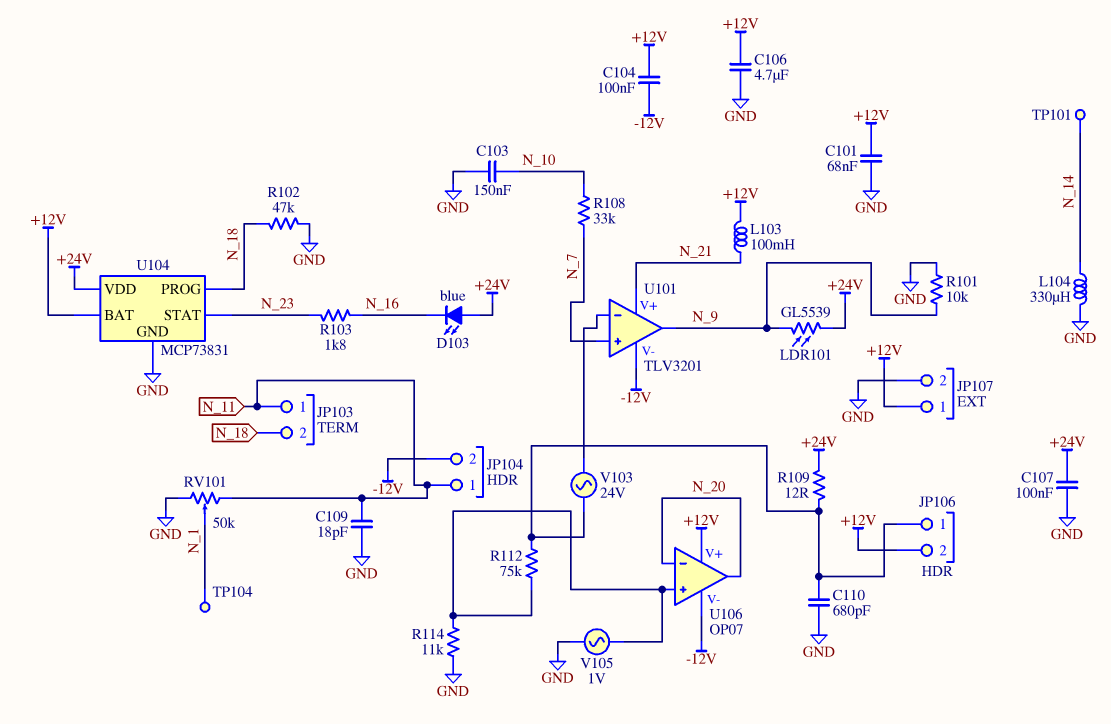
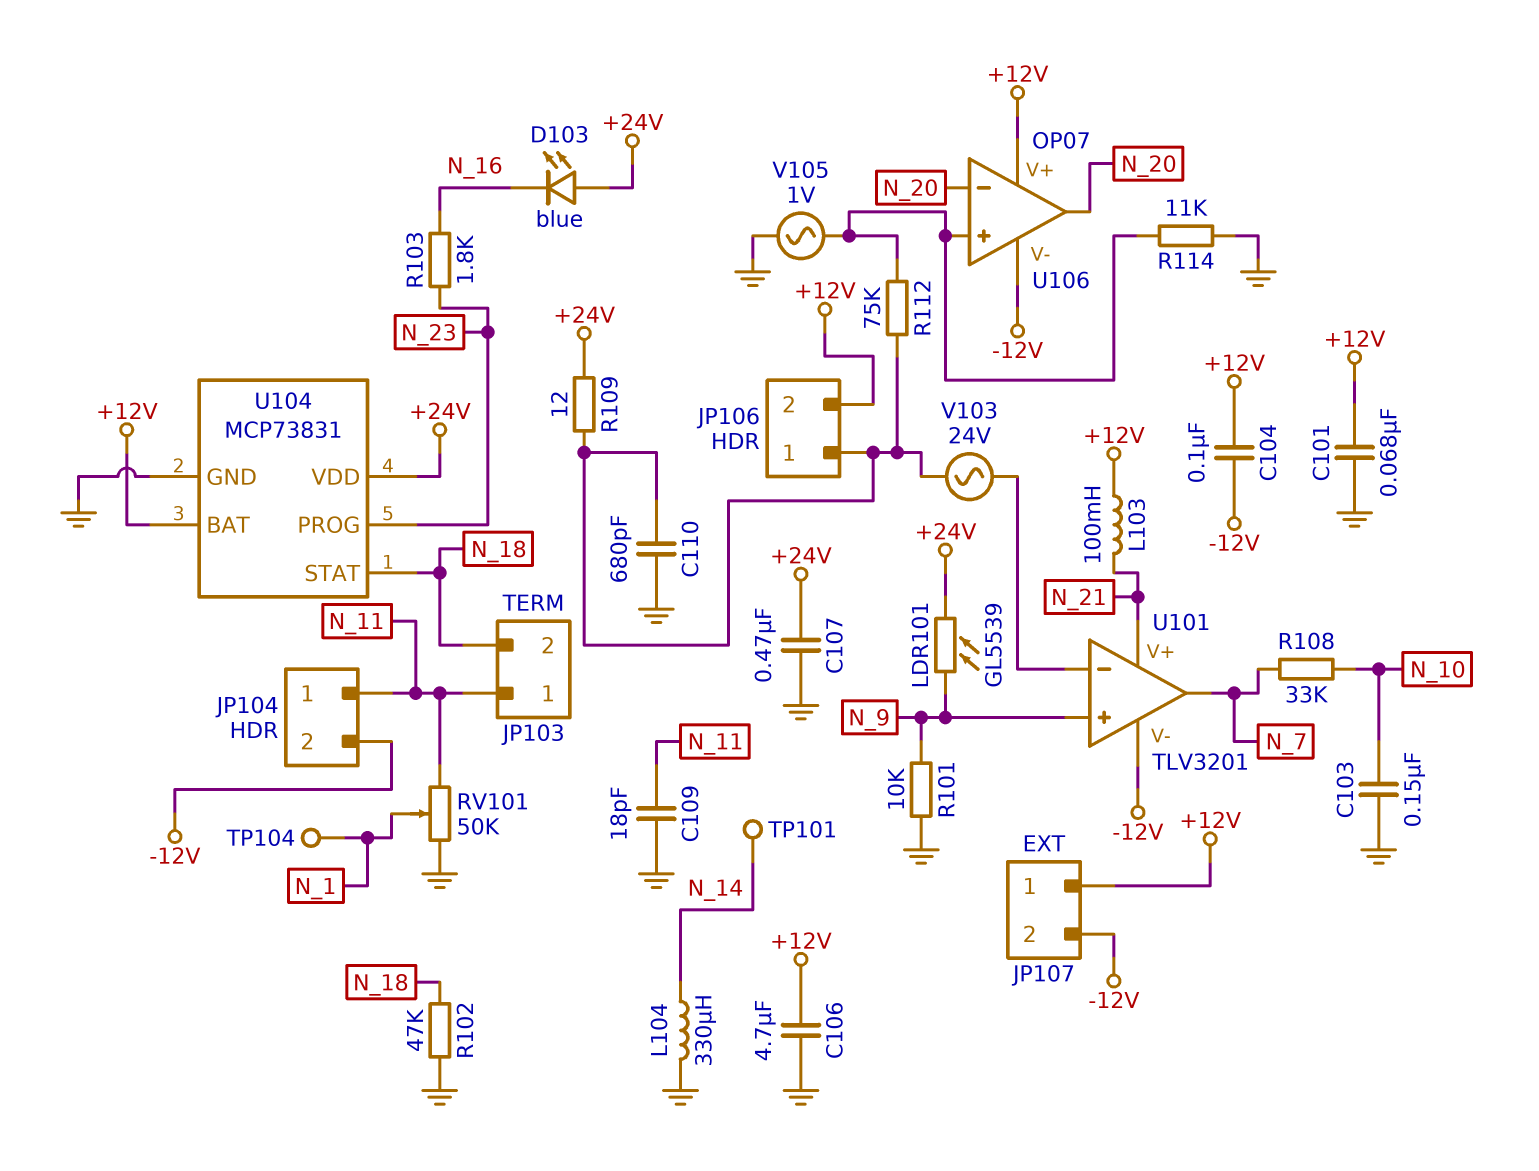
C107: 100nF (+24V, GND) -> 470nF (+24V, GND)
JP107 pin 2: GND -> -12V
U101 pin in+: N_7 -> N_9
U101 pin out: N_9 -> N_7
U104 pin PROG: N_18 -> N_23
U104 pin STAT: N_23 -> N_18

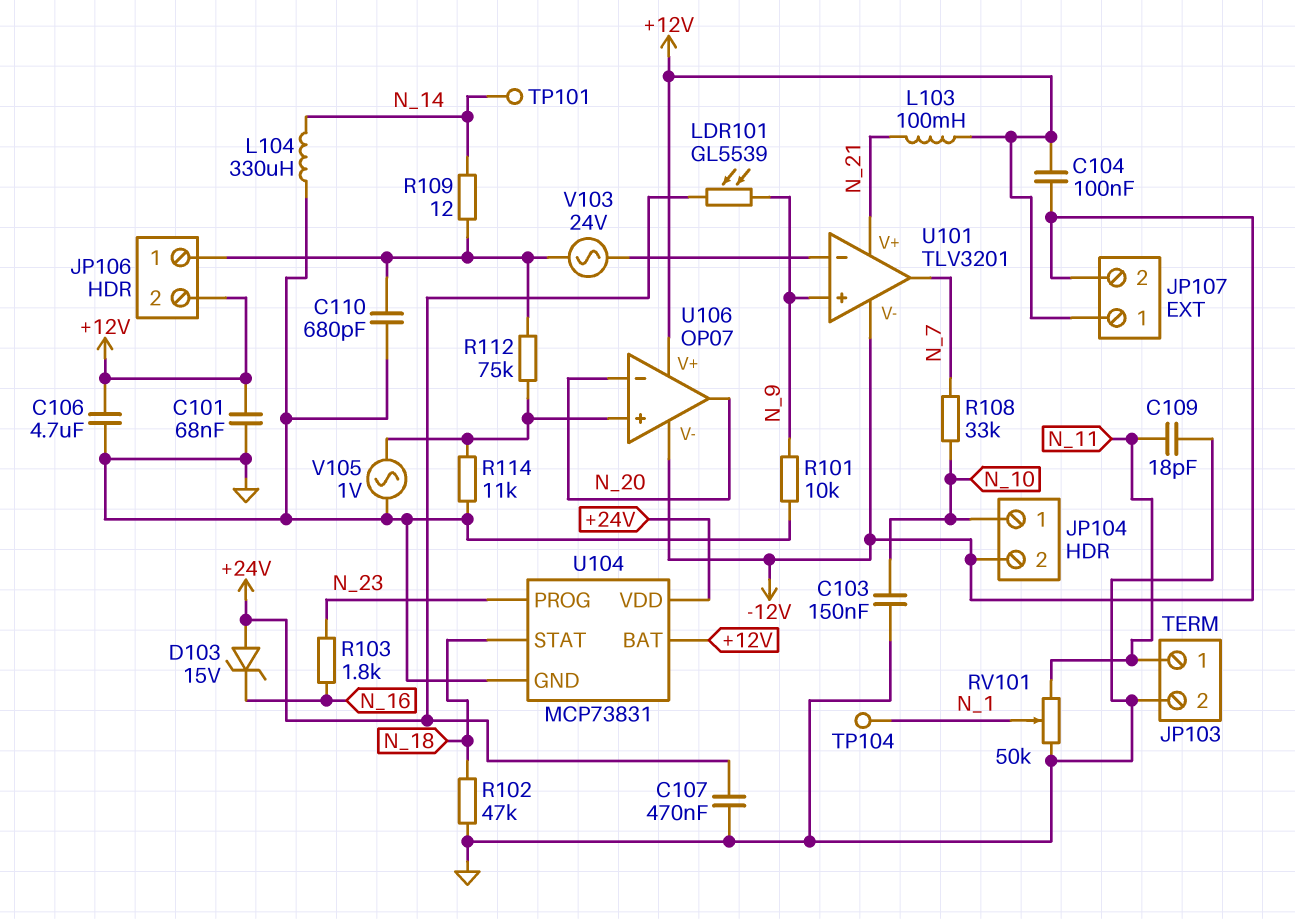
D103: LED blue (A +24V, K N_16) -> zener 15V (A +24V, K N_16)
JP103 pin 2: N_18 -> GND
JP104 pin 1: N_11 -> N_10
R109: 12 (+24V, JP106/1) -> 12 (JP106/1, N_14)

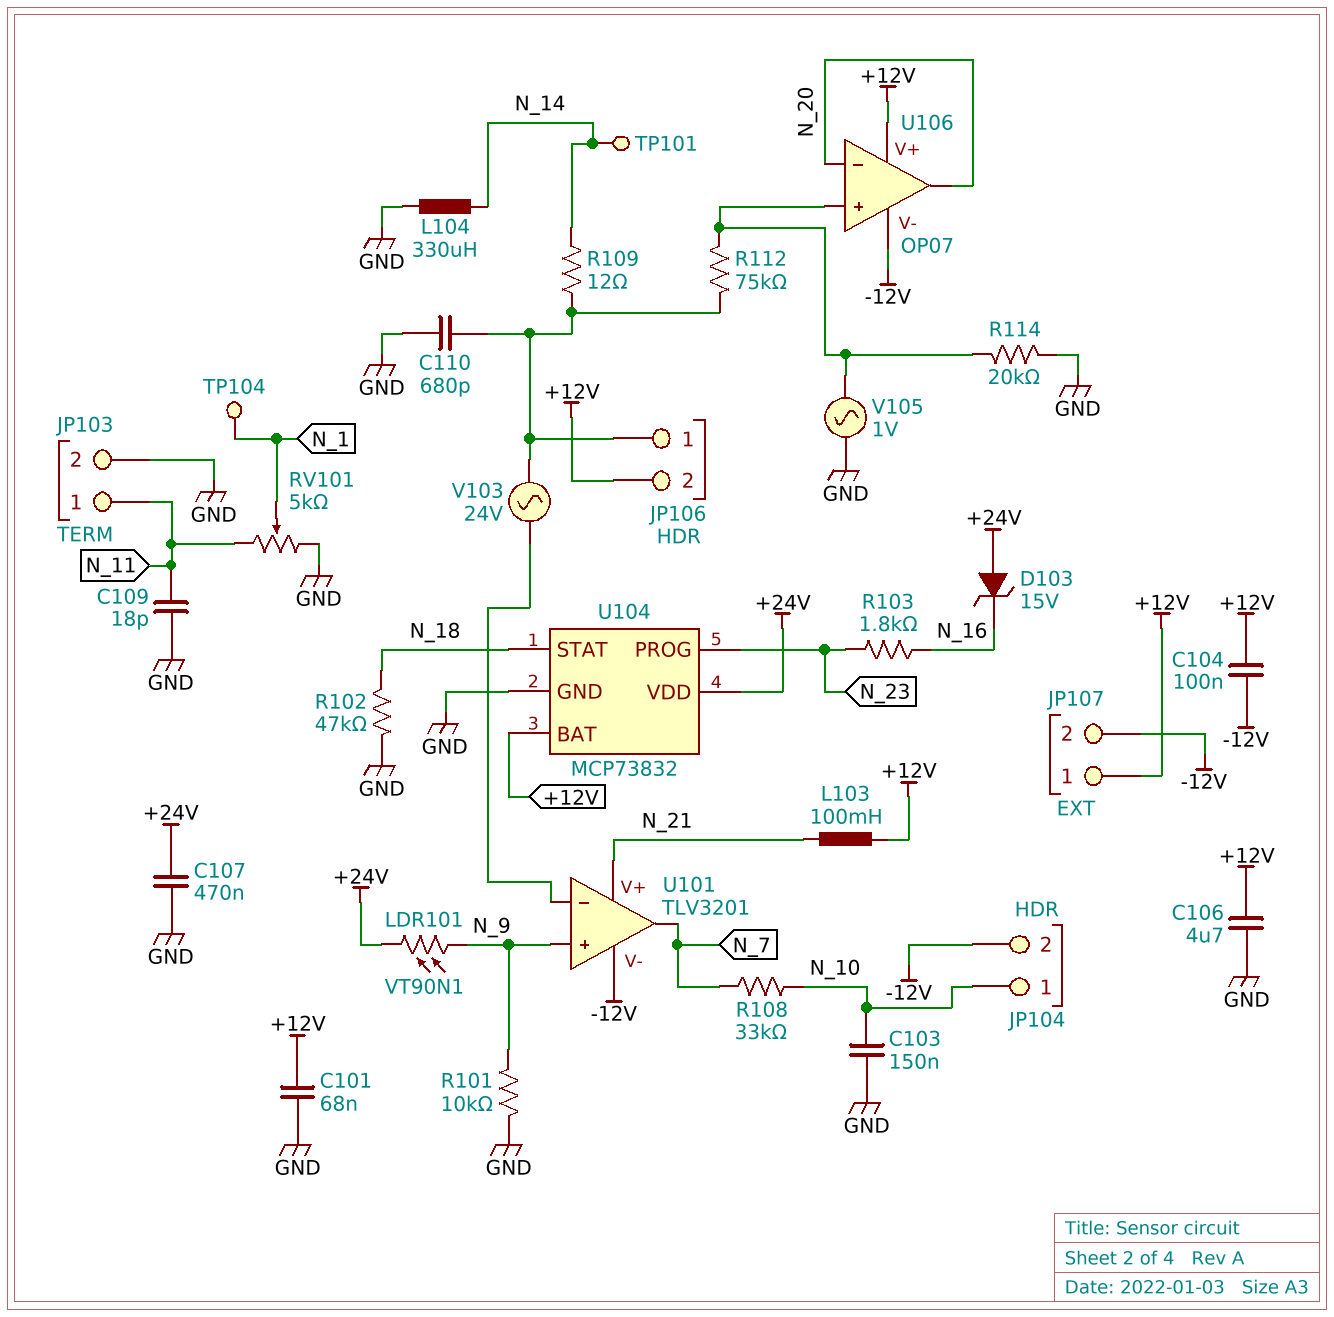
LDR101: GL5539 (+24V, N_9) -> VT90N1 (+24V, N_9)
R114: 11k (GND, U106/in+) -> 20k (GND, U106/in+)
RV101: 50k (GND, N_11, wiper N_1) -> 5k (GND, N_11, wiper N_1)
U104: MCP73831 -> MCP73832

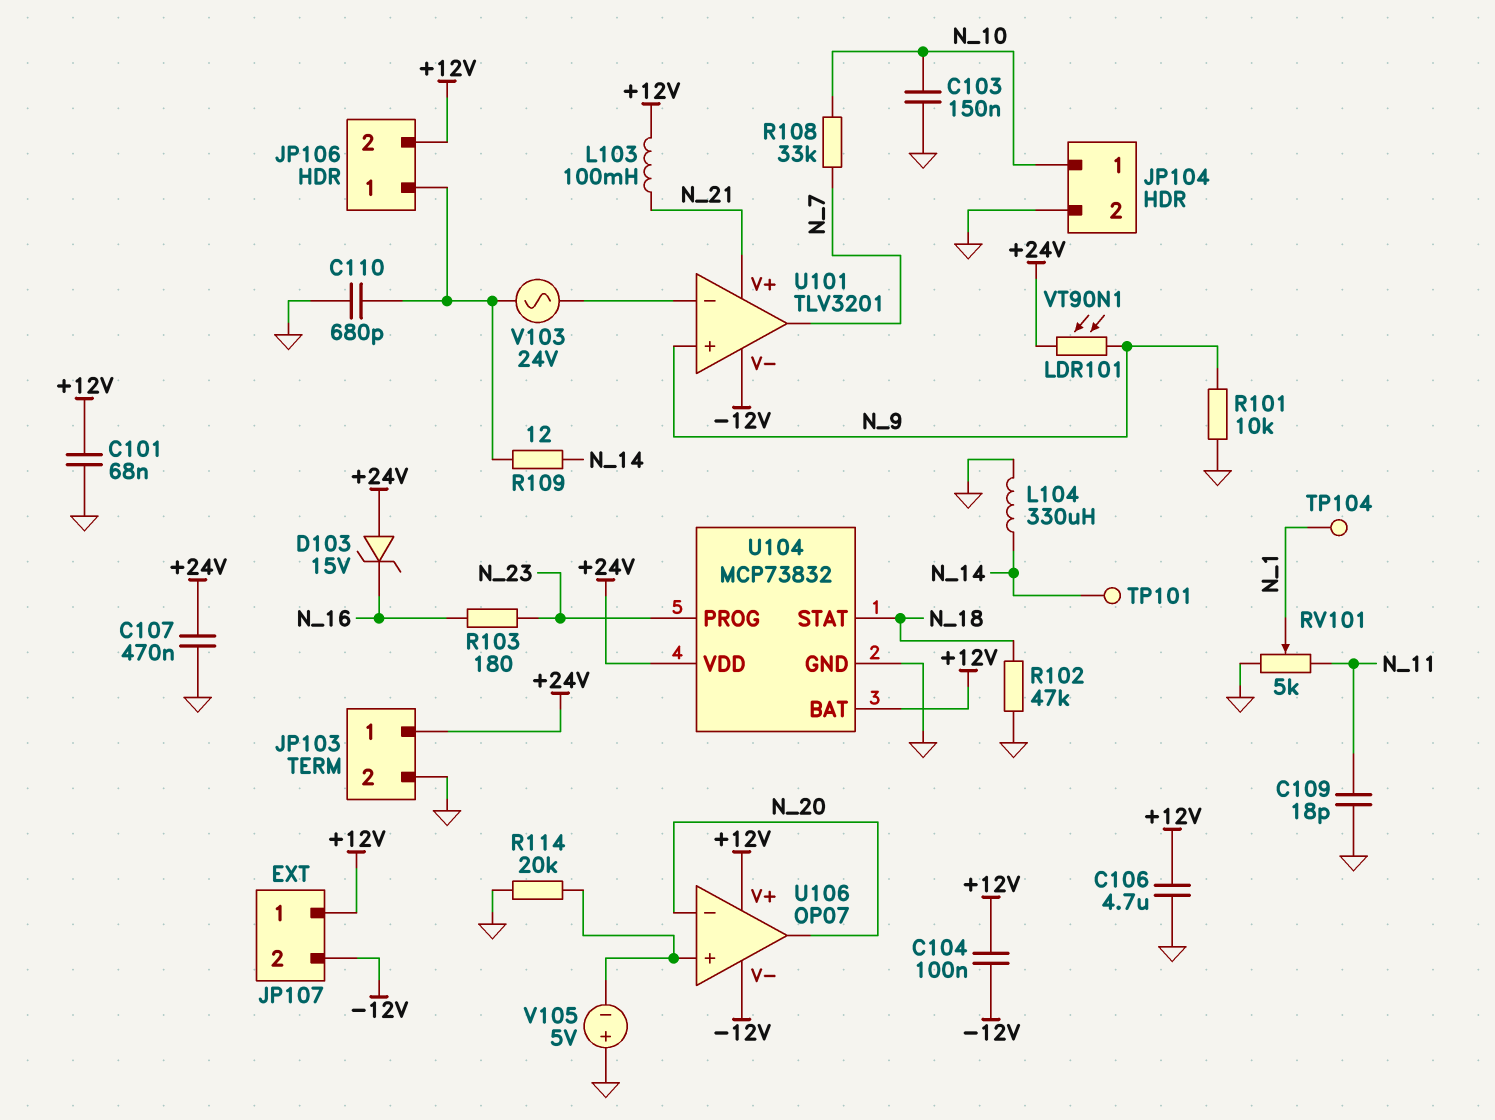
JP103 pin 1: N_11 -> +24V
JP104 pin 2: -12V -> GND
R103: 1.8k (N_16, N_23) -> 180 (N_16, N_23)
R112: 75k (JP106/1, U106/in+) -> none
V105: AC 1V (GND, U106/in+) -> 5V (plus GND, minus U106/in+)

